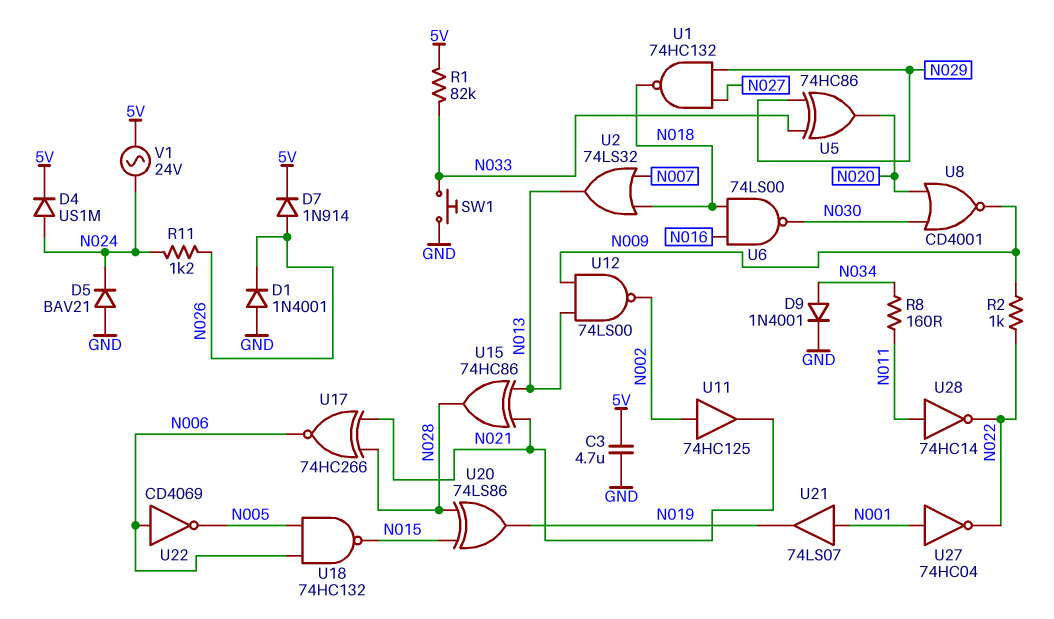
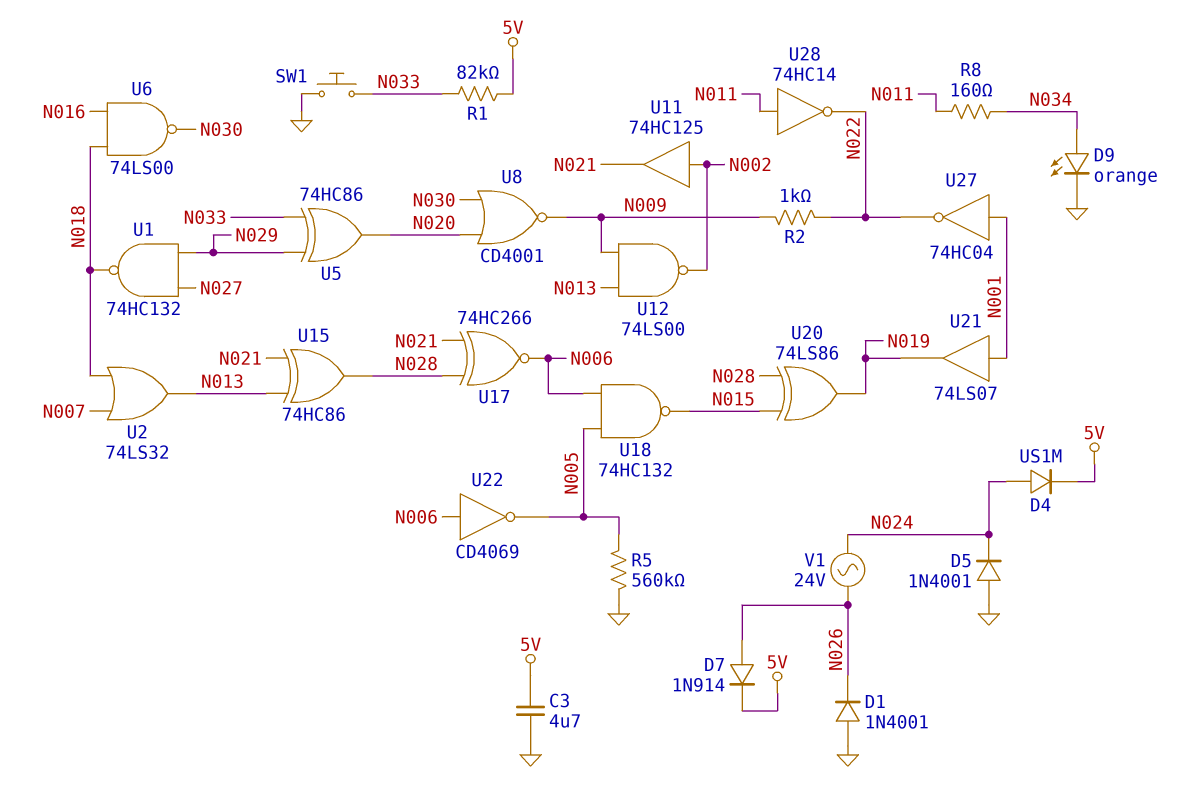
D5: diode BAV21 (A GND, K N024) -> diode 1N4001 (A GND, K N024)
D9: diode 1N4001 (A N034, K GND) -> LED orange (A N034, K GND)
R5: none -> 560k (GND, N005)
R11: 1.2k (N024, N026) -> none
V1: AC 24V (5V, N024) -> AC 24V (N024, N026)

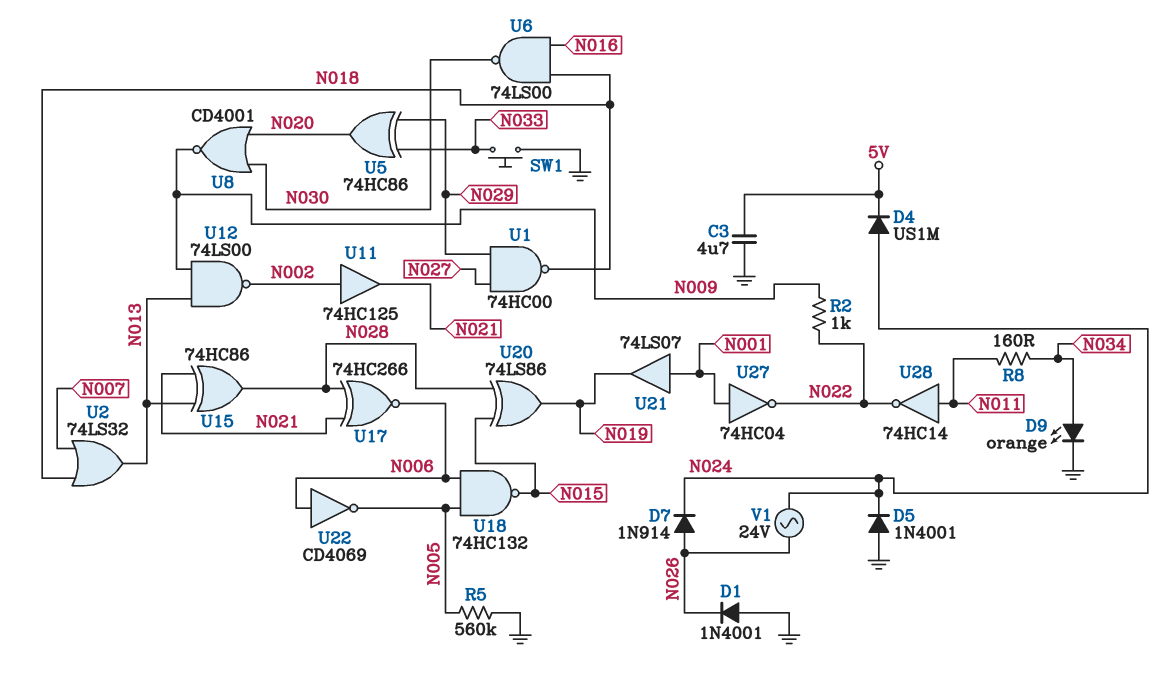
D7: diode 1N914 (A N026, K 5V) -> diode 1N914 (A N026, K N024)
R1: 82k (5V, N033) -> none
U1: NAND 74HC132 (in N027, in N029, out N018) -> NAND 74HC00 (in N027, in N029, out N018)

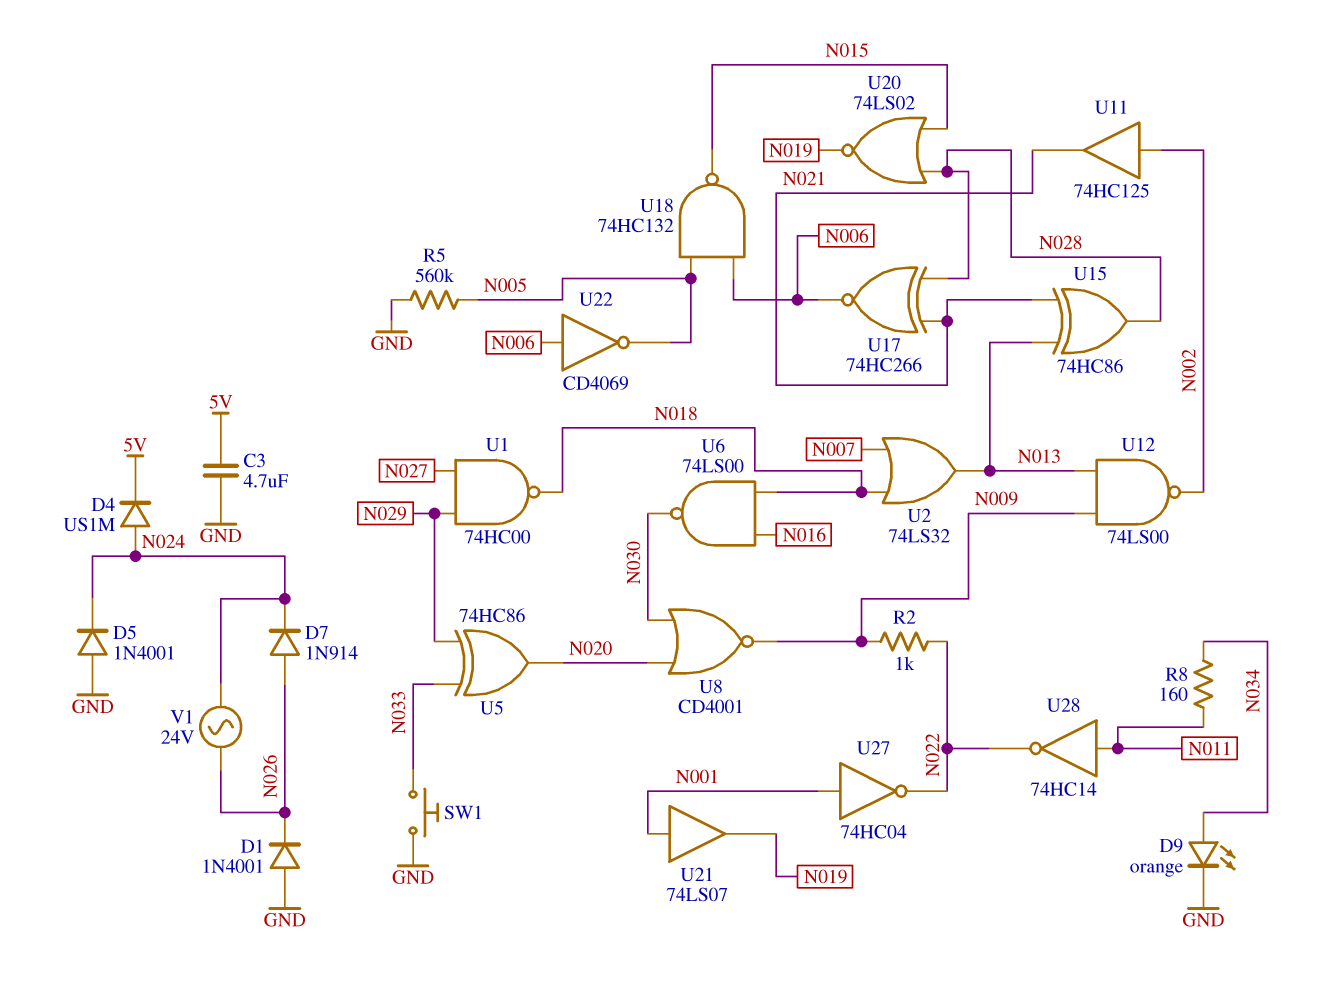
U20: XOR 74LS86 (in N015, in N028, out N019) -> NOR 74LS02 (in N015, in N028, out N019)

